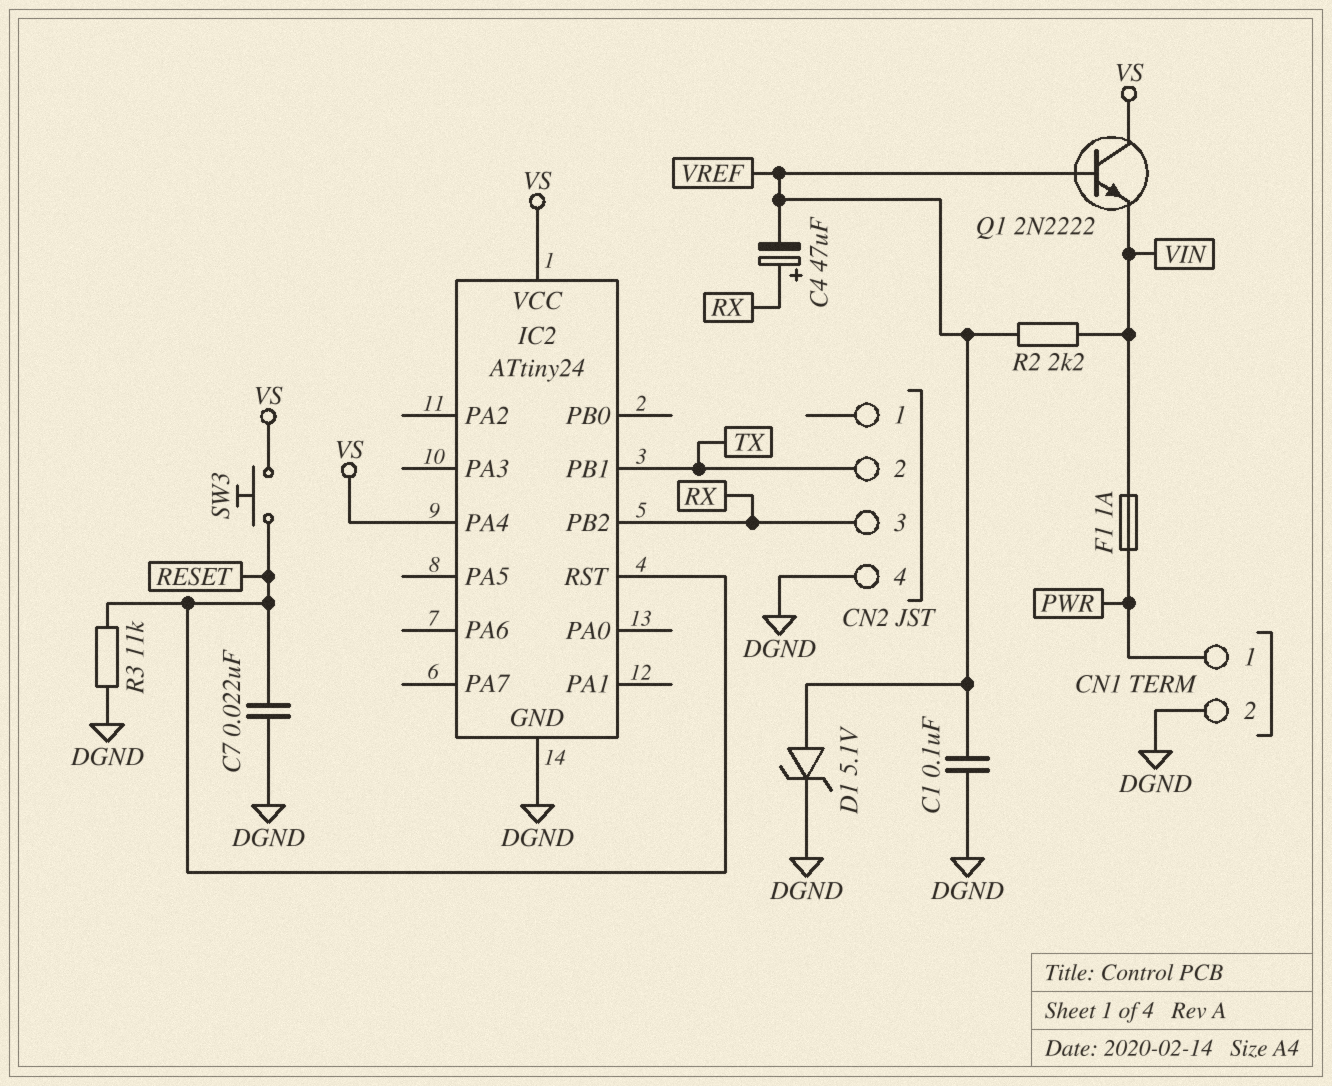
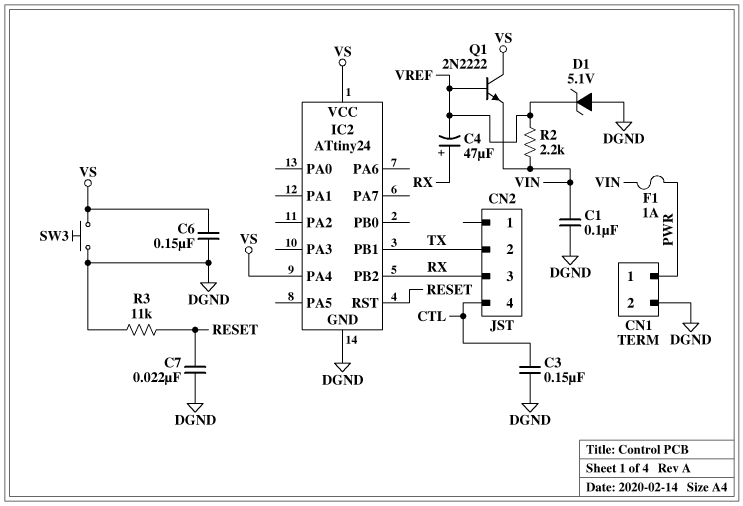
C1: 100nF (DGND, VREF) -> 100nF (DGND, VIN)
C3: none -> 150nF (CTL, DGND)
C6: none -> 150nF (DGND, VS)
CN2 pin 4: DGND -> CTL
D1: zener 5.1V (A VREF, K DGND) -> zener 5.1V (A DGND, K VREF)
SW3: button (RESET, VS) -> button (DGND, VS)

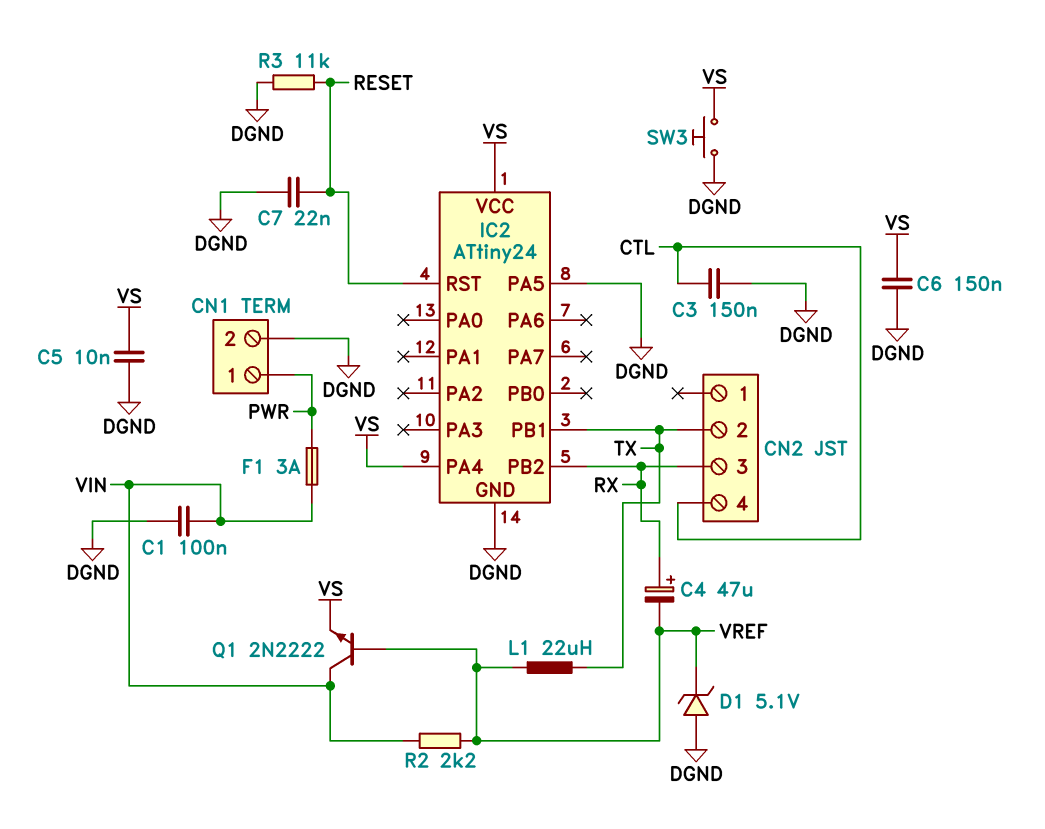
C5: none -> 10nF (DGND, VS)
F1: 1A (PWR, VIN) -> 3A (PWR, VIN)
IC2 pin PA5: none -> DGND
L1: none -> 22uH (TX, VREF)
Q1: NPN 2N2222 (B VREF, C VS, E VIN) -> NPN 2N2222 (B VREF, C VIN, E VS)

